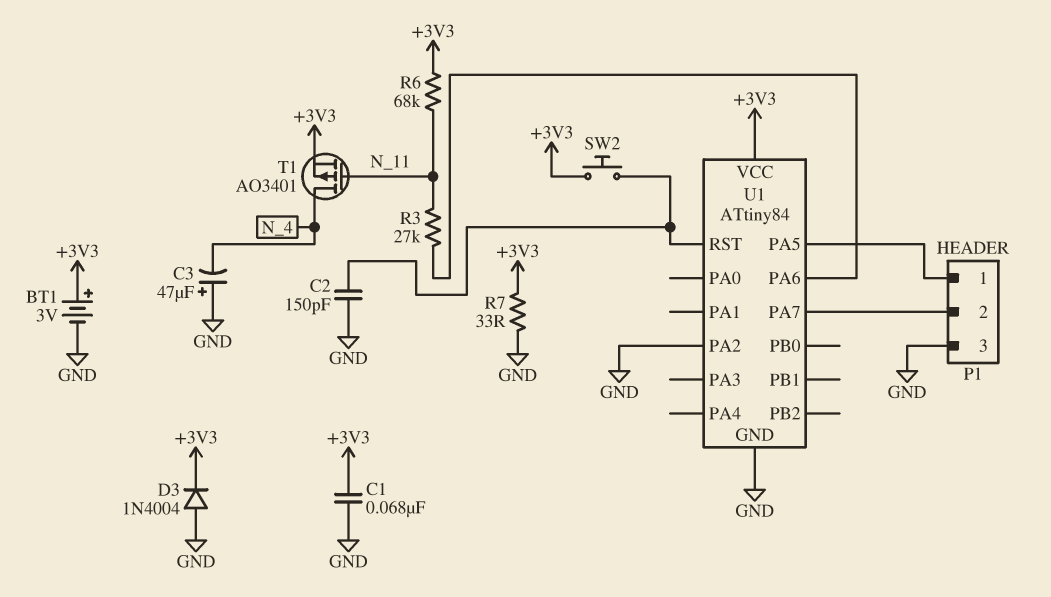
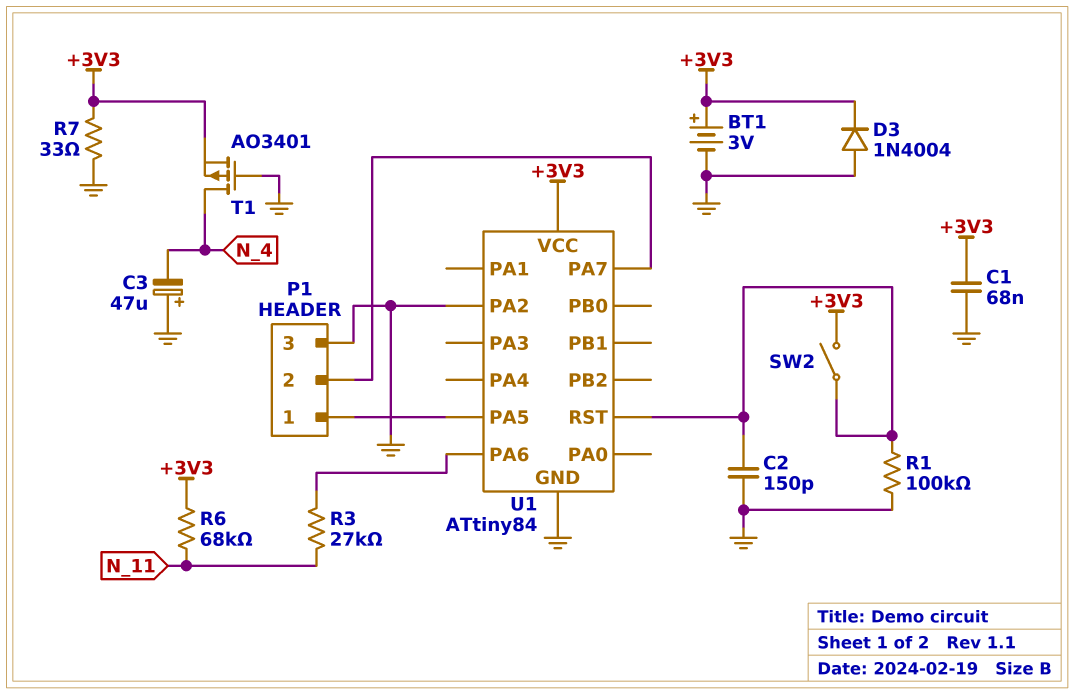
R1: none -> 100k (GND, U1/RST)
SW2: button (+3V3, U1/RST) -> switch (+3V3, U1/RST)
T1: PMOS AO3401 (G N_11, D N_4, S +3V3) -> PMOS AO3401 (G GND, D N_4, S +3V3)

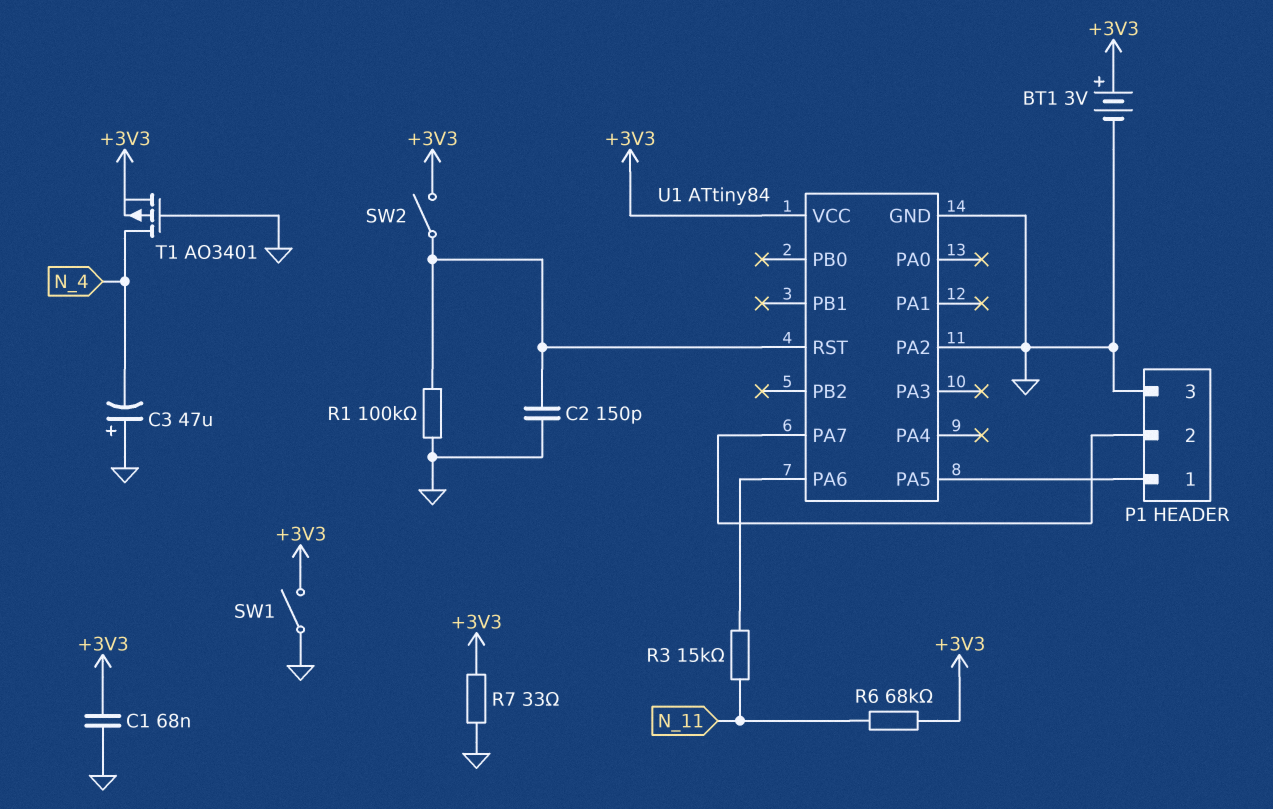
D3: diode 1N4004 (A GND, K +3V3) -> none
R3: 27k (N_11, U1/PA6) -> 15k (N_11, U1/PA6)
SW1: none -> switch (+3V3, GND)

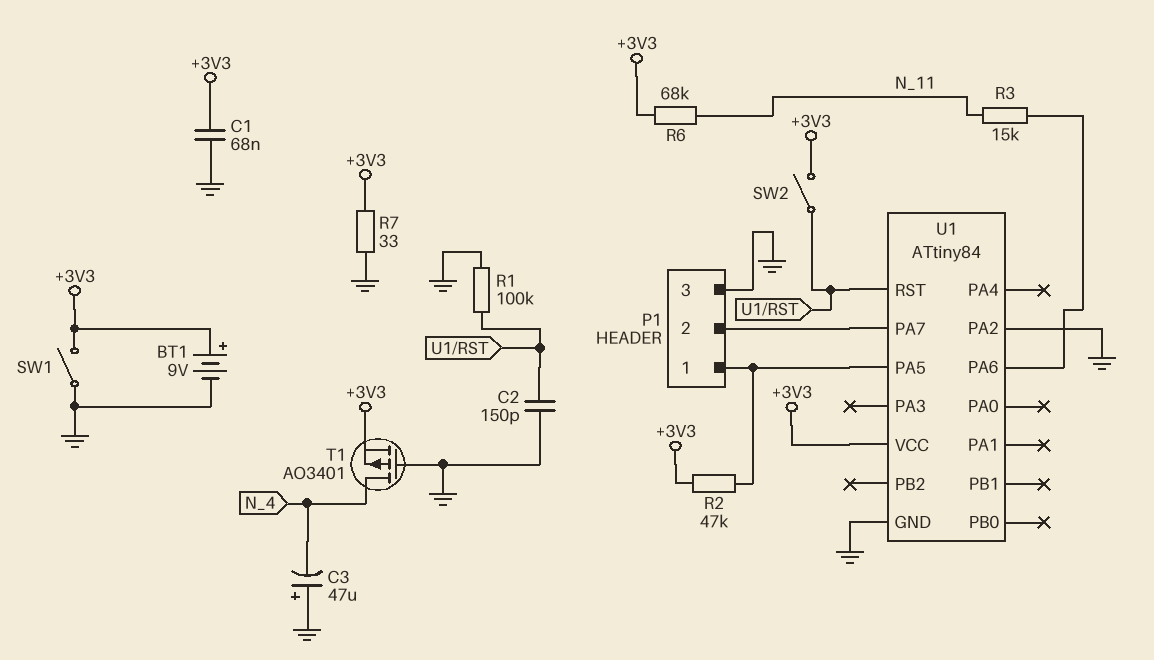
BT1: 3V (plus +3V3, minus GND) -> 9V (plus +3V3, minus GND)
R2: none -> 47k (+3V3, P1/1)

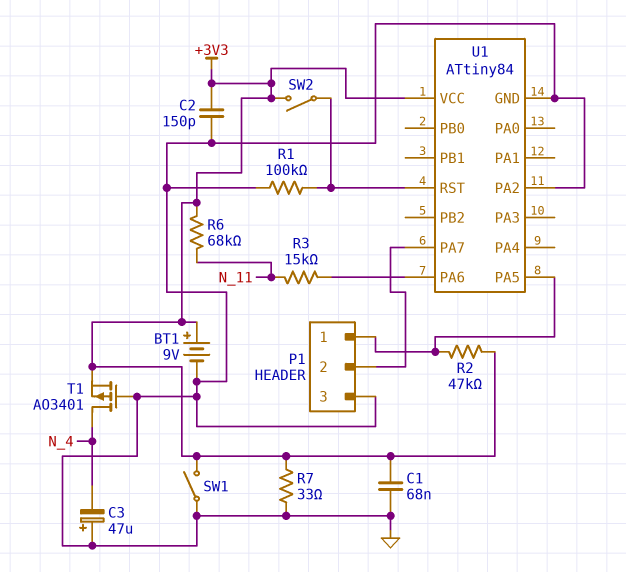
C2: 150pF (GND, U1/RST) -> 150pF (+3V3, GND)

